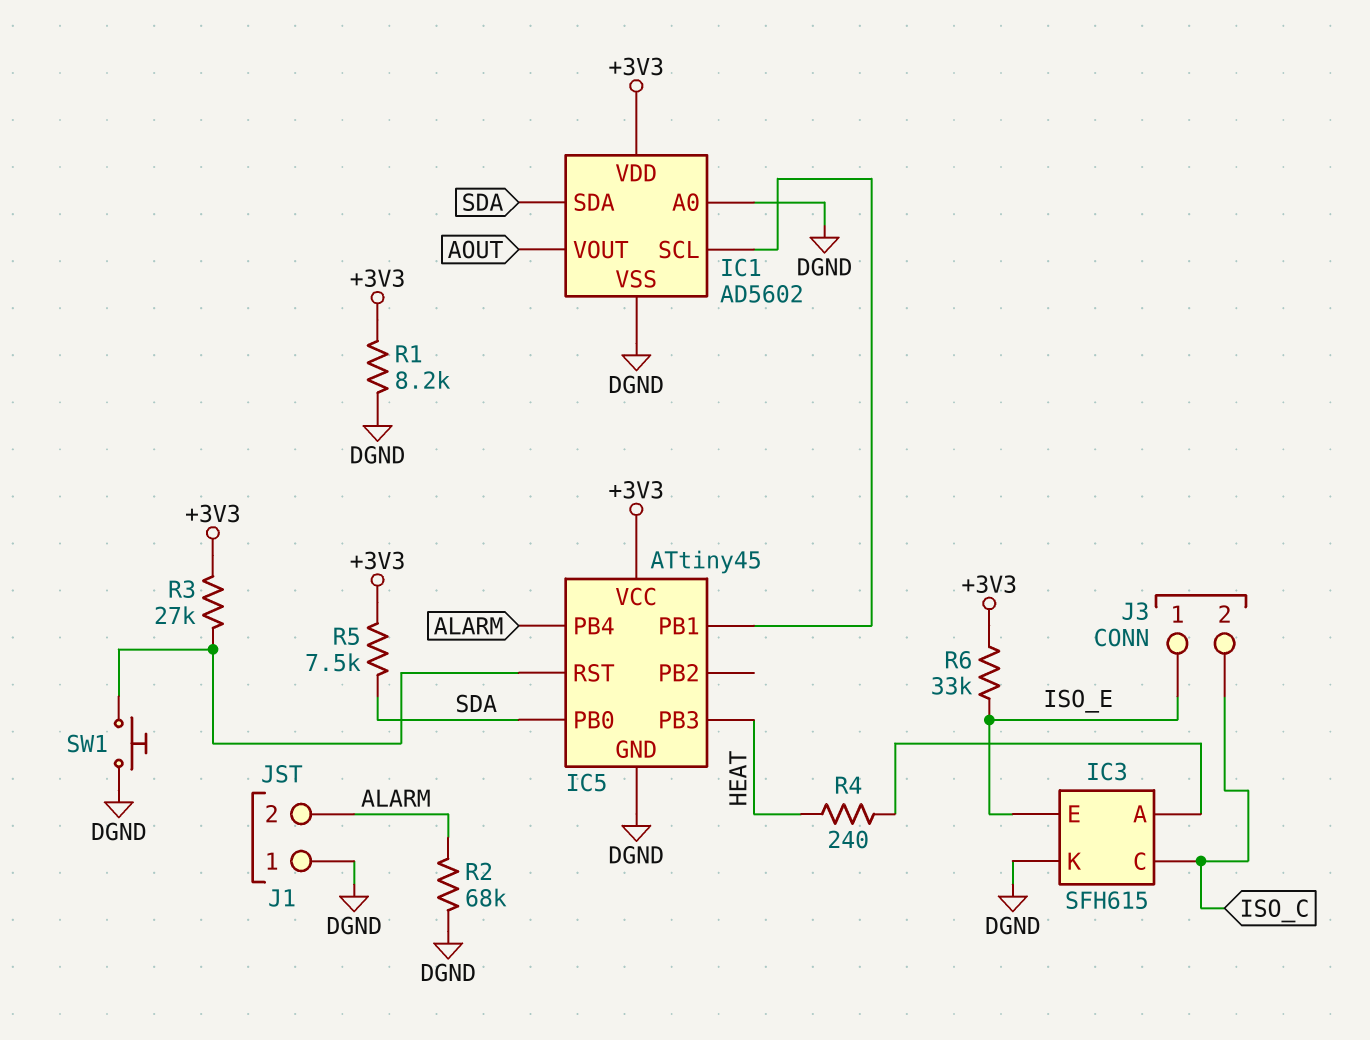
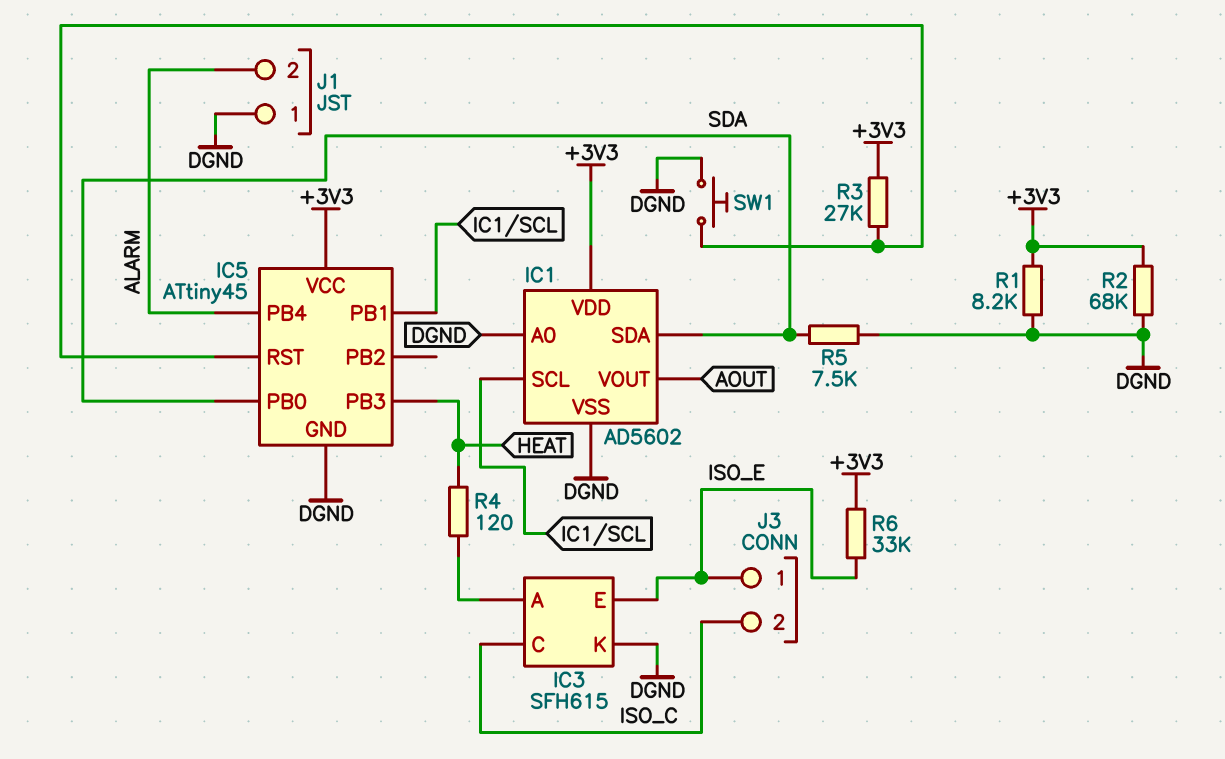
R2: 68k (ALARM, DGND) -> 68k (+3V3, DGND)
R4: 240 (HEAT, IC3/A) -> 120 (HEAT, IC3/A)
R5: 7.5k (+3V3, SDA) -> 7.5k (DGND, SDA)

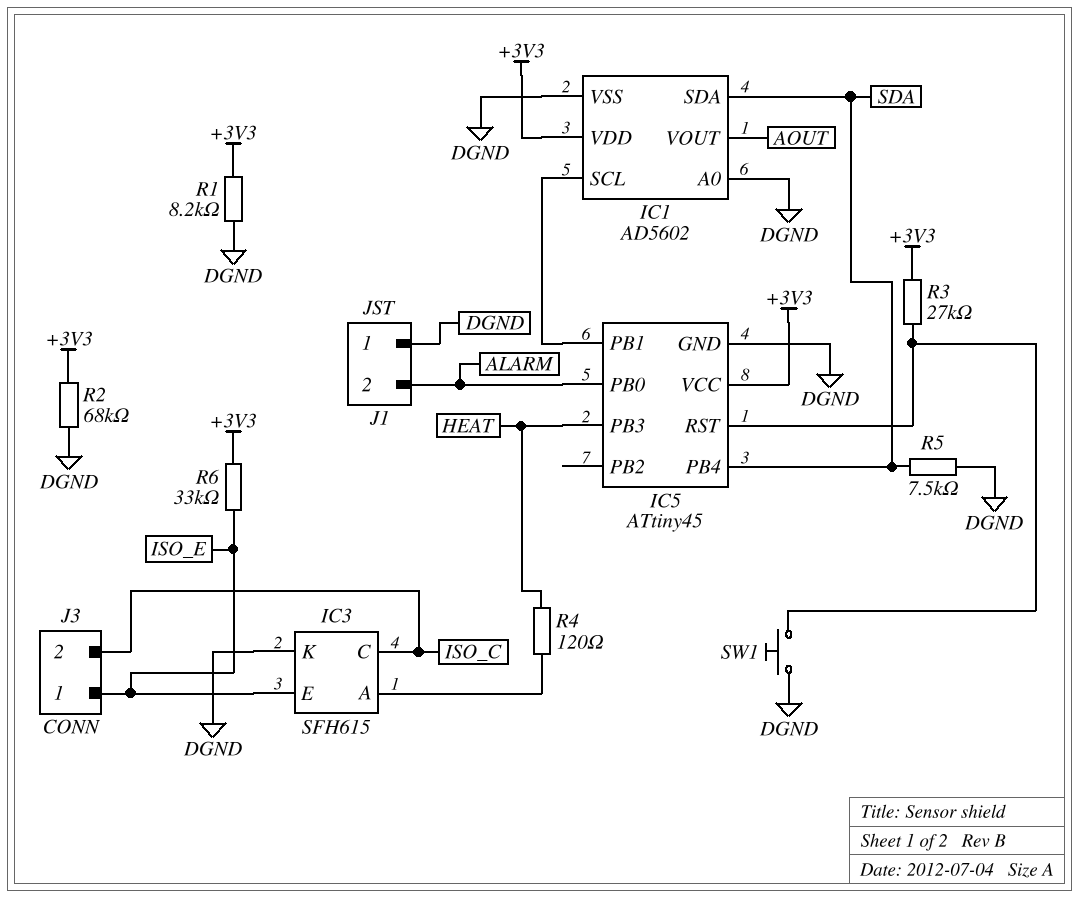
IC5 pin PB0: SDA -> ALARM
IC5 pin PB4: ALARM -> SDA

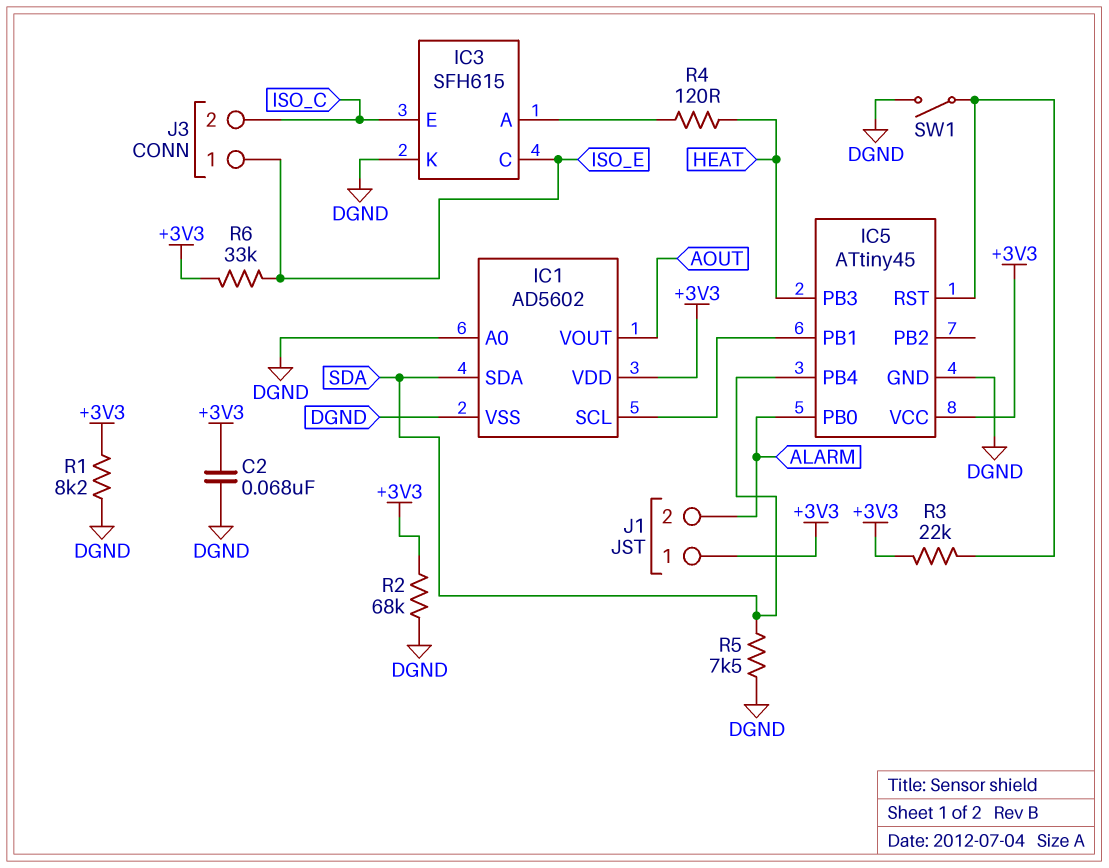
C2: none -> 68nF (+3V3, DGND)
IC3 pin C: ISO_C -> ISO_E
IC3 pin E: ISO_E -> ISO_C
J1 pin 1: DGND -> +3V3
R3: 27k (+3V3, IC5/RST) -> 22k (+3V3, IC5/RST)
SW1: button (DGND, IC5/RST) -> switch (DGND, IC5/RST)

